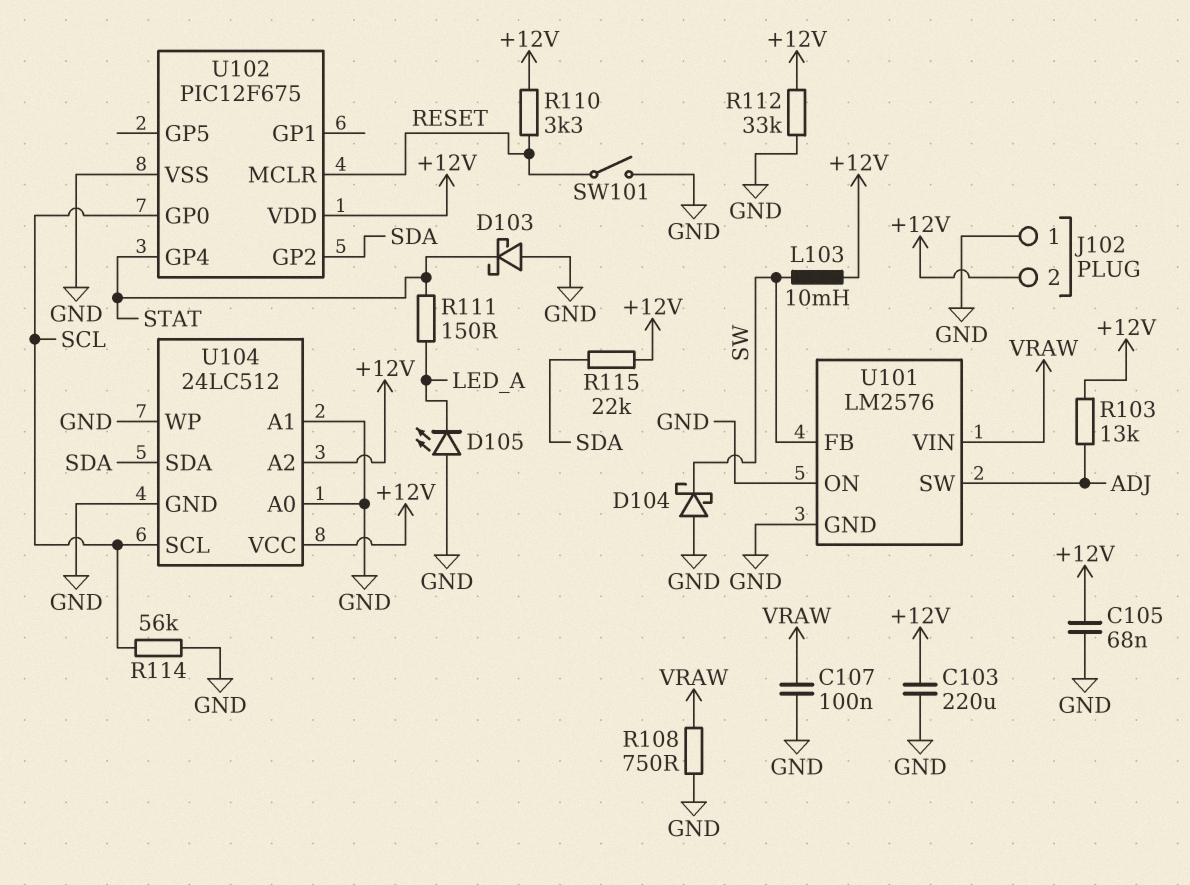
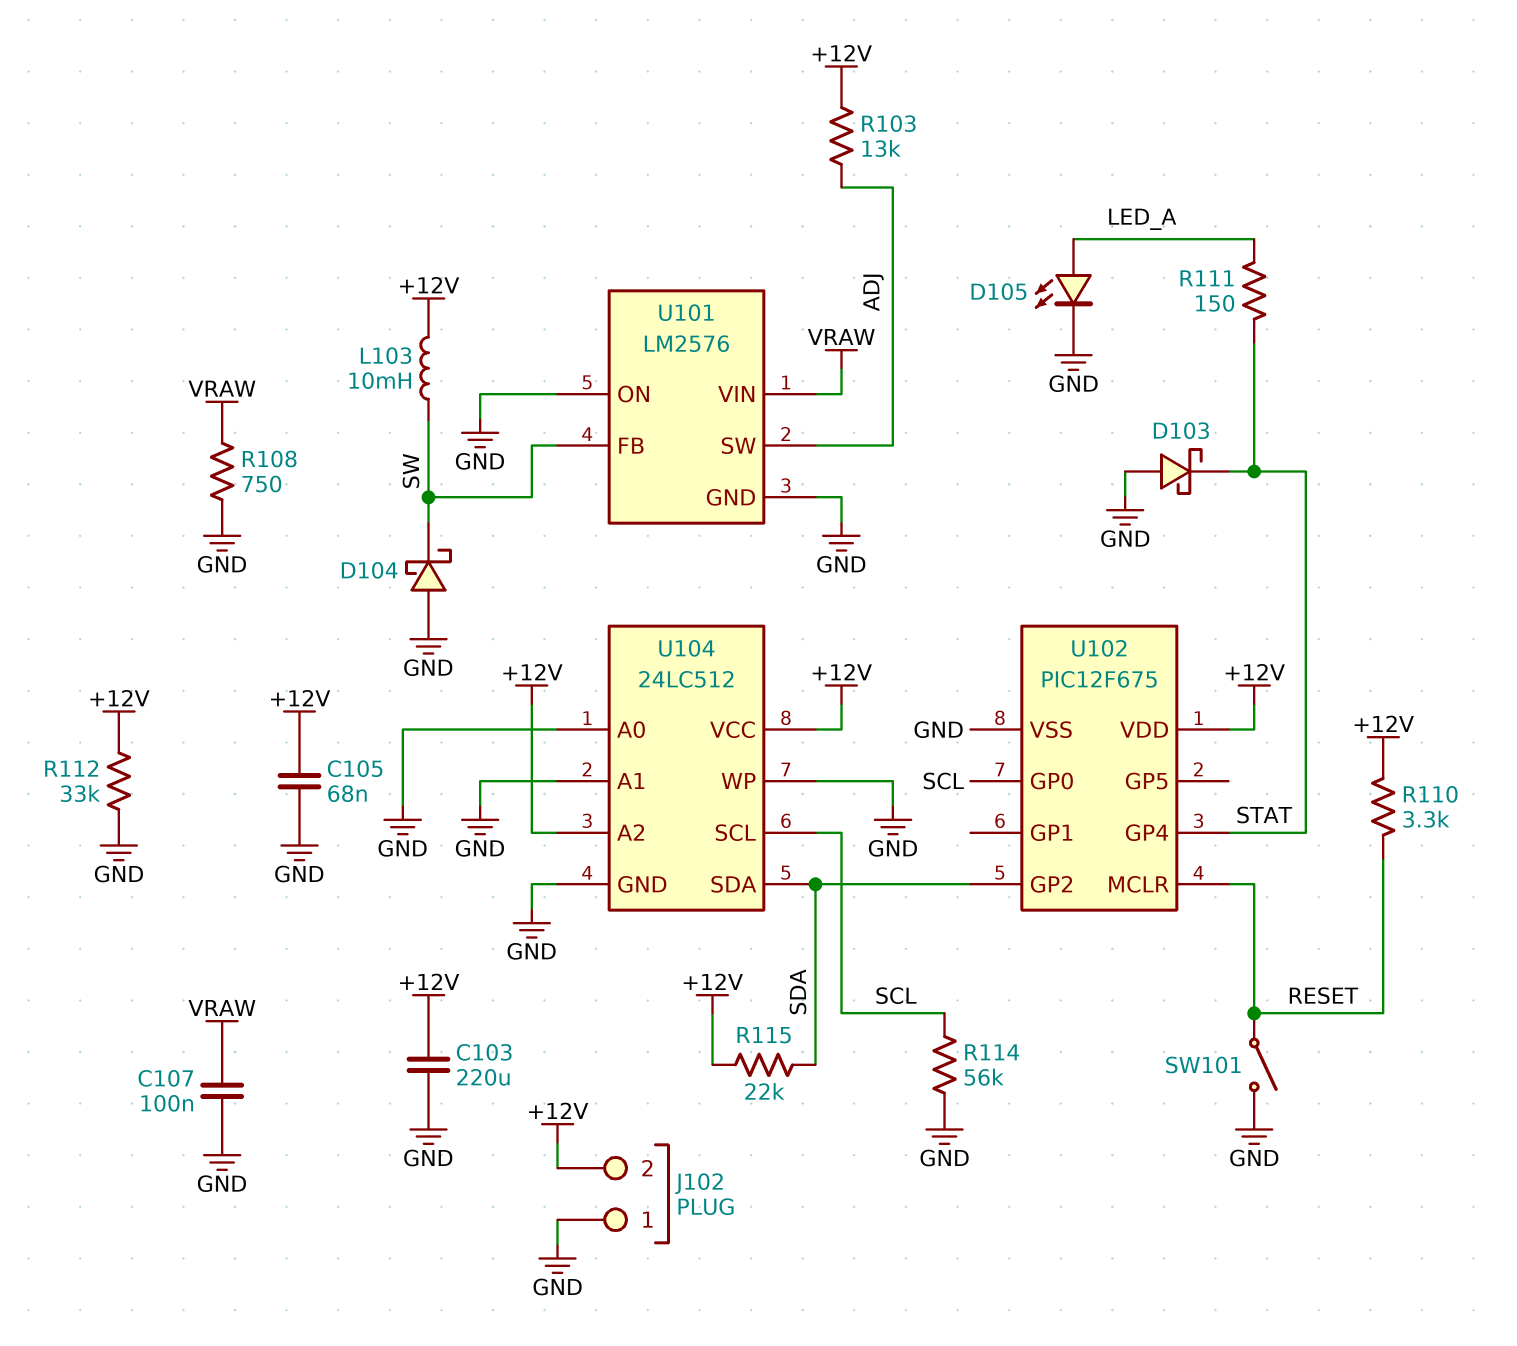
D105: LED (A GND, K LED_A) -> LED (A LED_A, K GND)

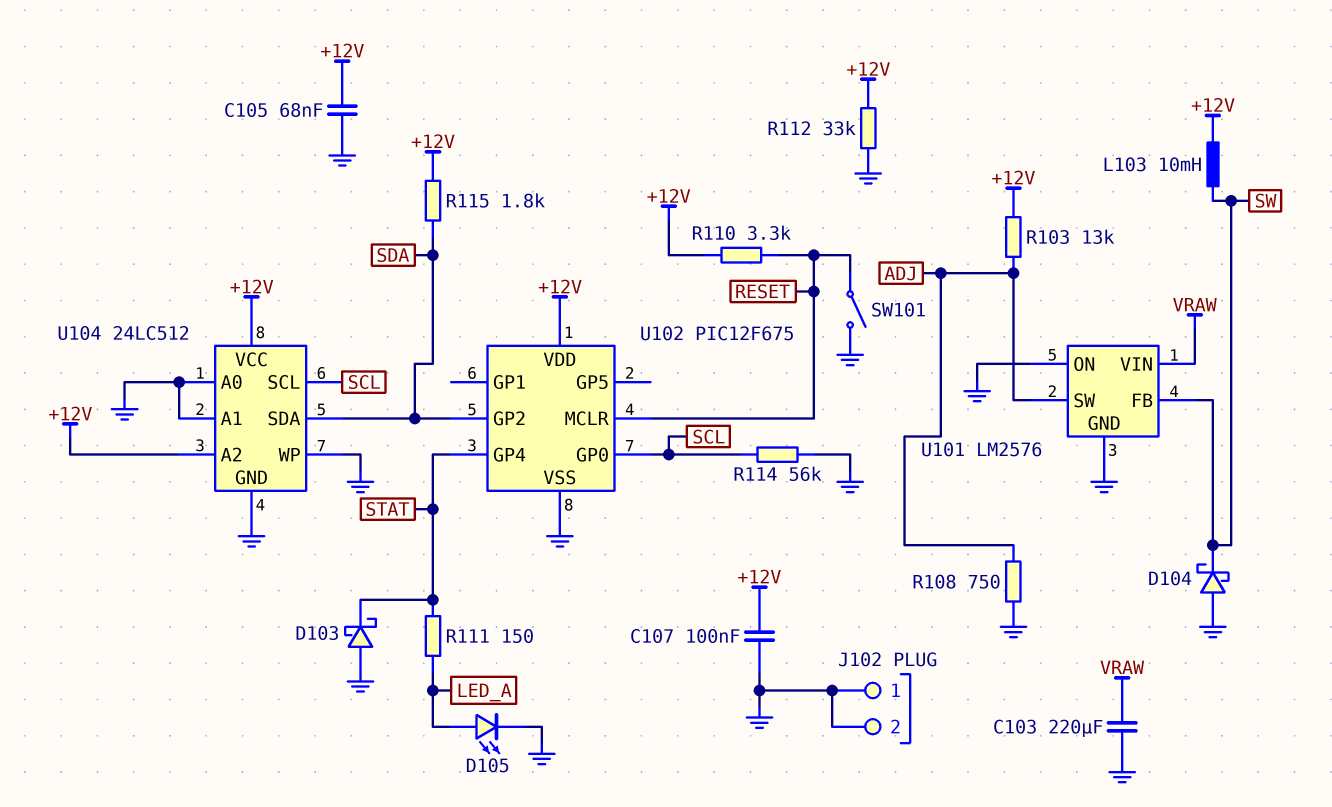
C103: 220uF (+12V, GND) -> 220uF (GND, VRAW)
C107: 100nF (GND, VRAW) -> 100nF (+12V, GND)
J102 pin 2: +12V -> GND
R108: 750 (GND, VRAW) -> 750 (ADJ, GND)
R115: 22k (+12V, SDA) -> 1.8k (+12V, SDA)

